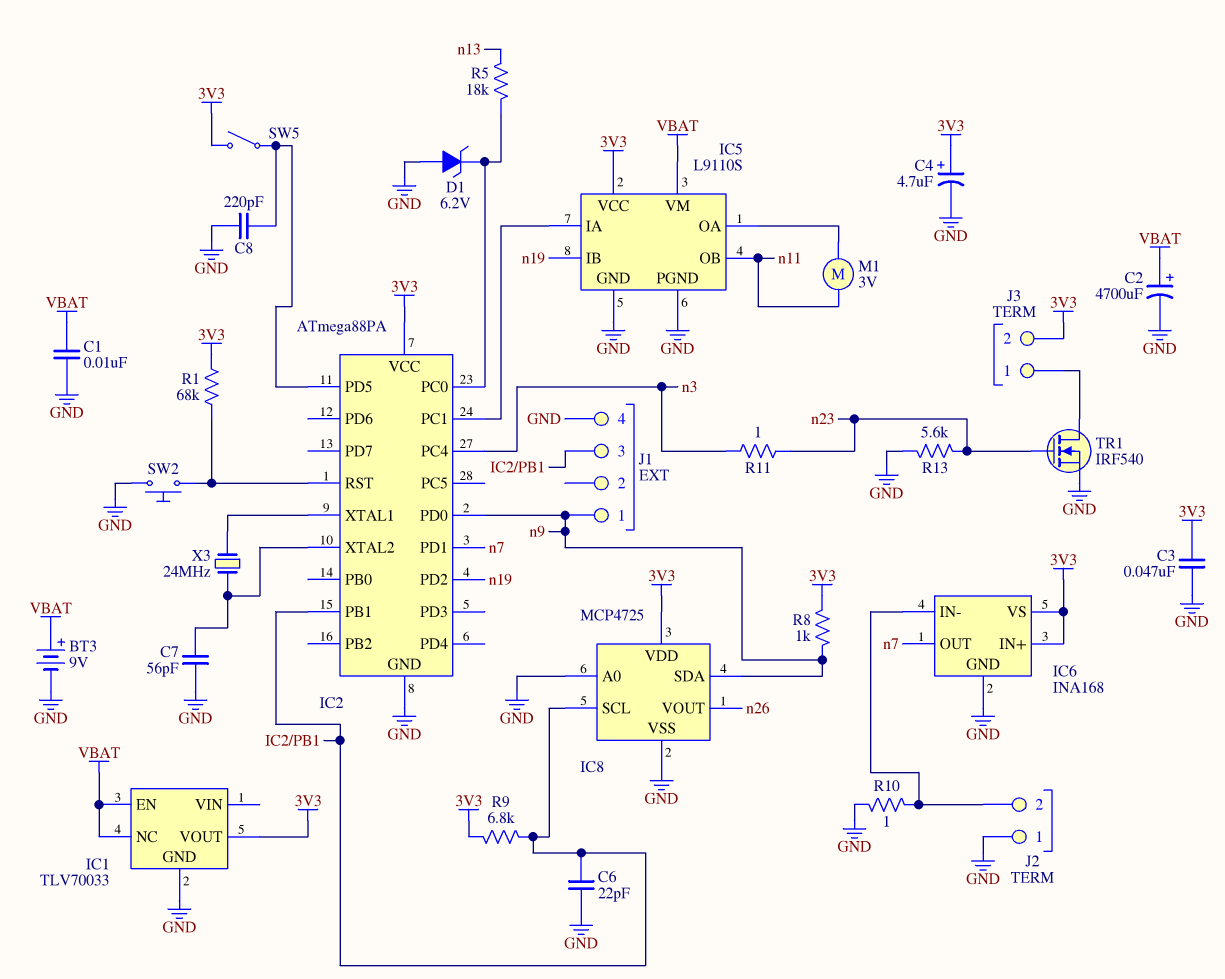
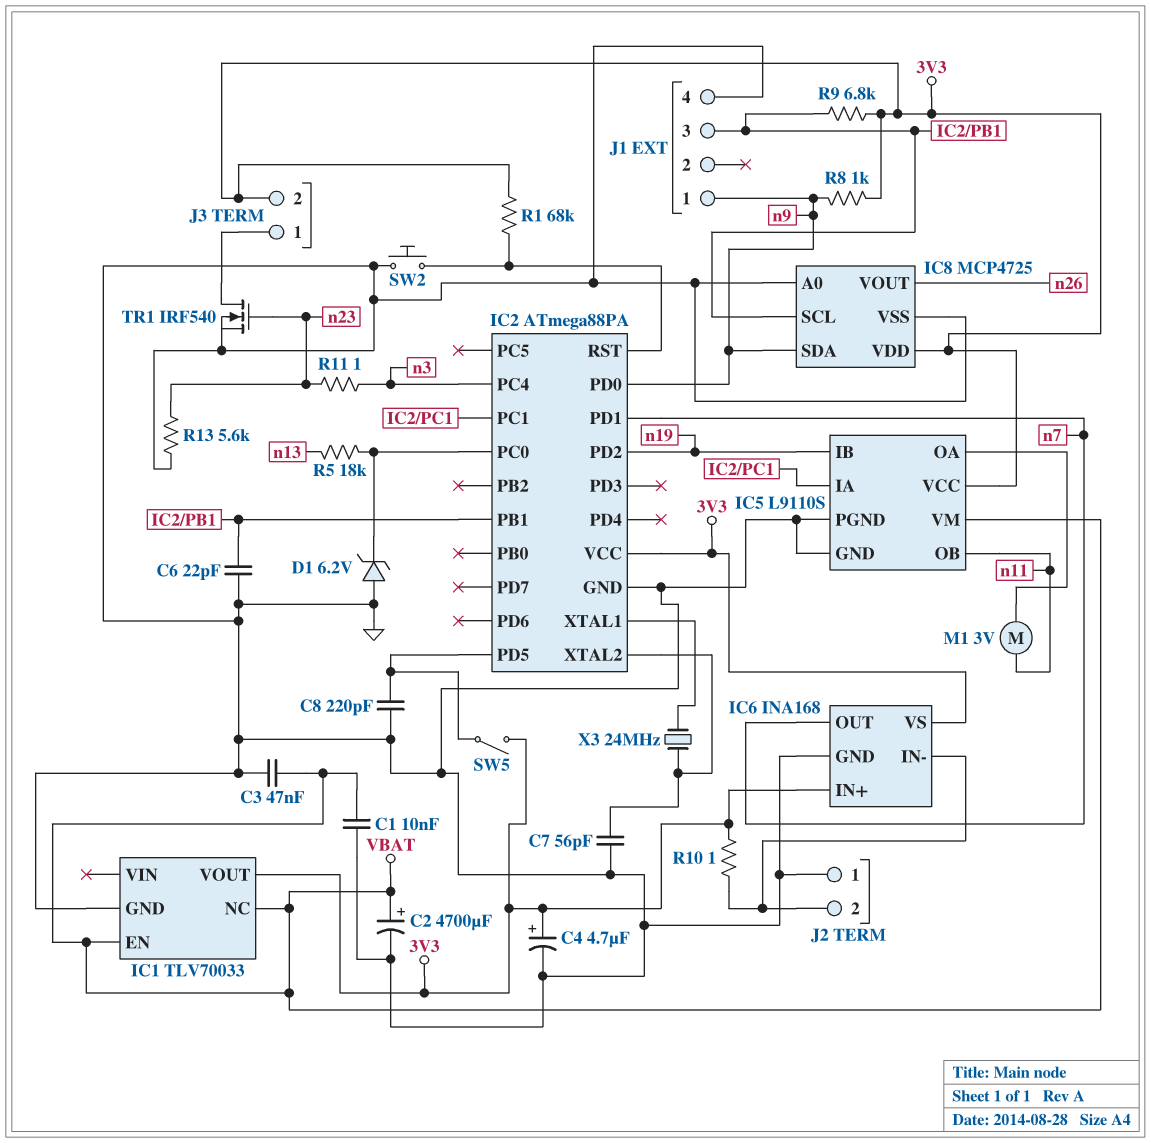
BT3: 9V (plus VBAT, minus GND) -> none
C3: 47nF (3V3, GND) -> 47nF (GND, VBAT)
R10: 1 (GND, IC6/IN-) -> 1 (3V3, IC6/IN-)

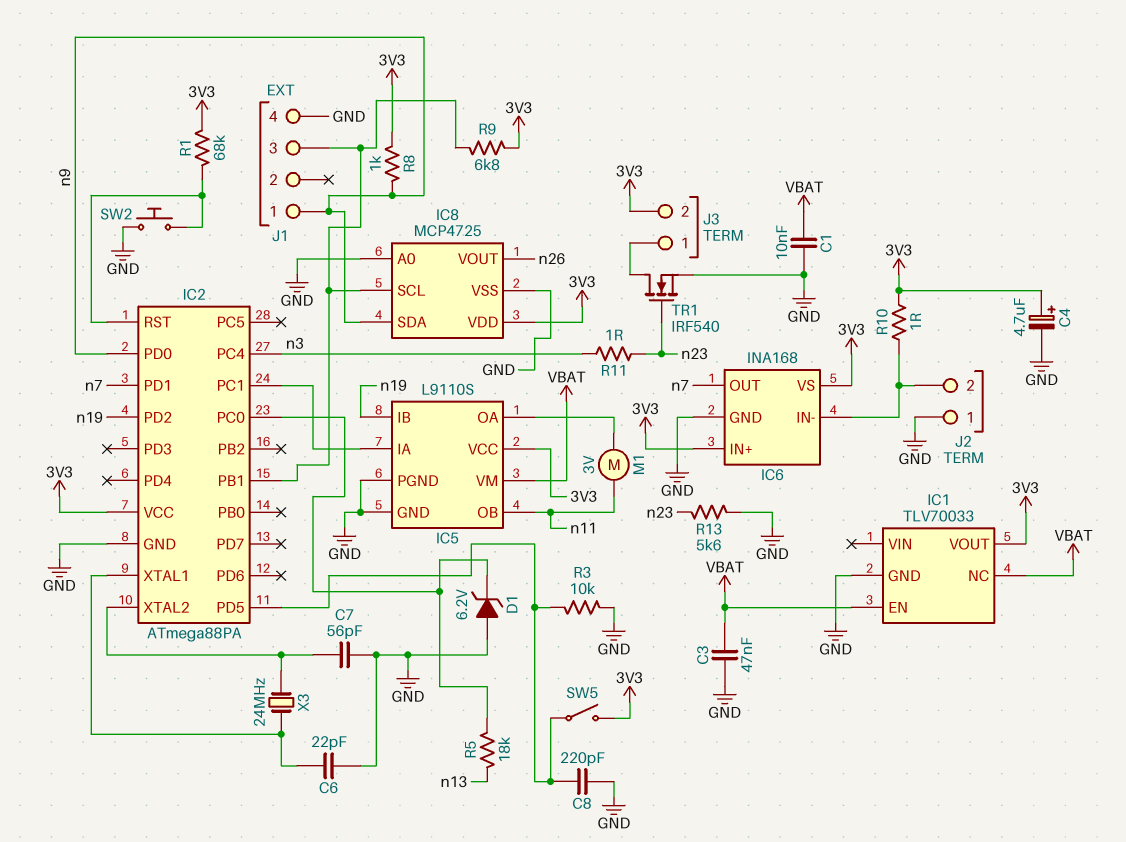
C2: 4700uF (plus VBAT, minus GND) -> none
C6: 22pF (GND, IC2/PB1) -> 22pF (GND, IC2/XTAL1)
R3: none -> 10k (GND, IC2/PD5)

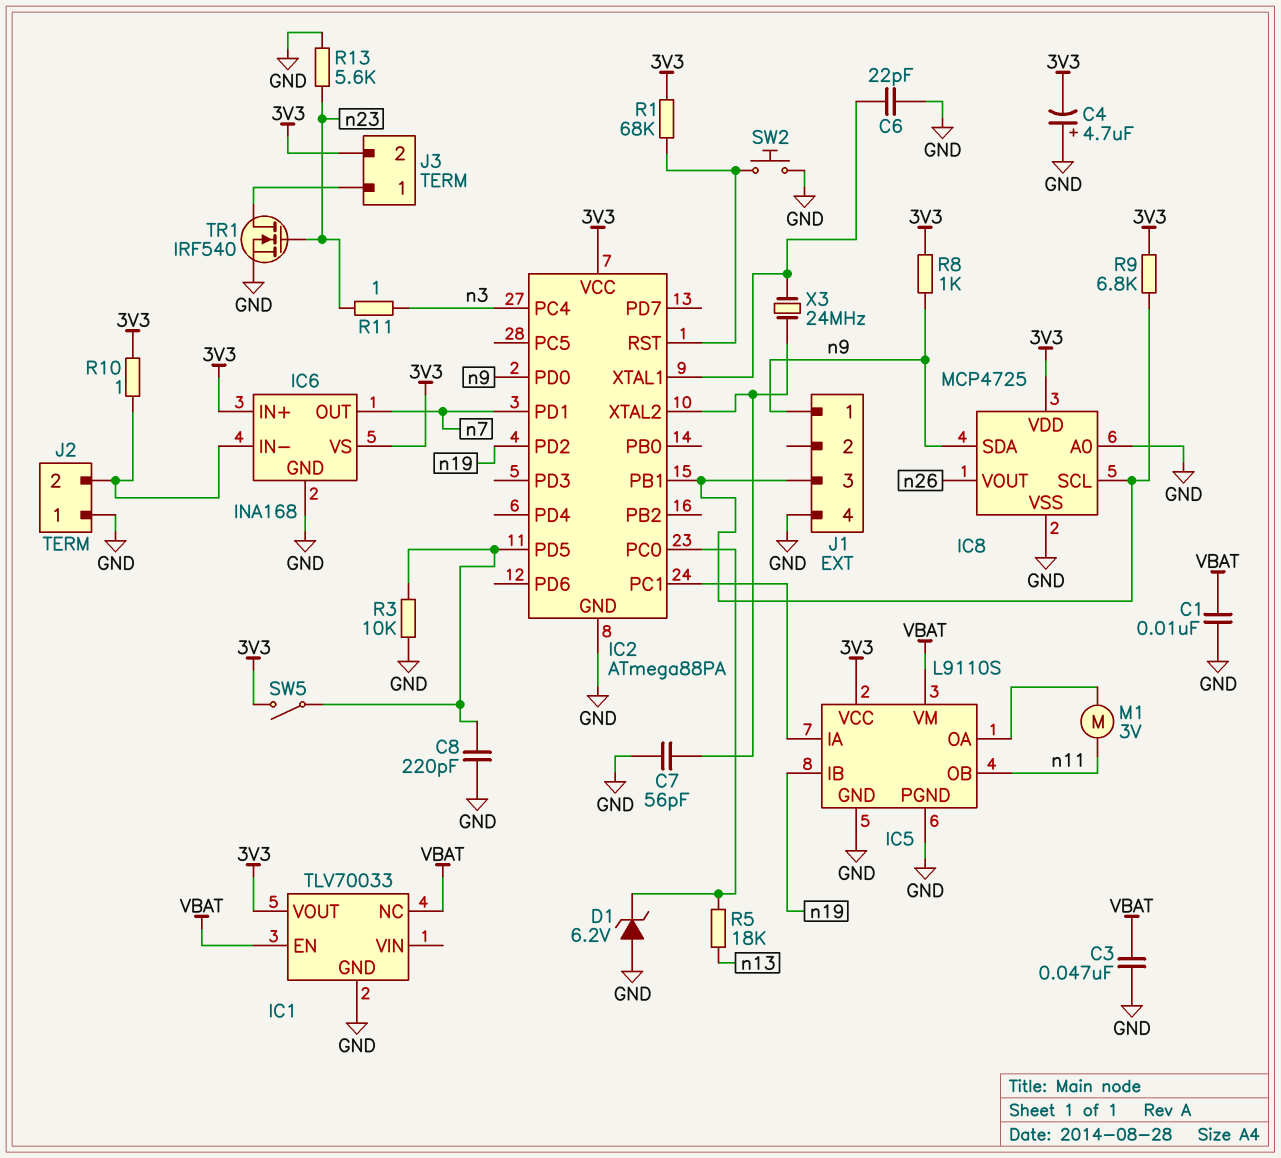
C4: 4.7uF (plus 3V3, minus GND) -> 4.7uF (plus GND, minus 3V3)

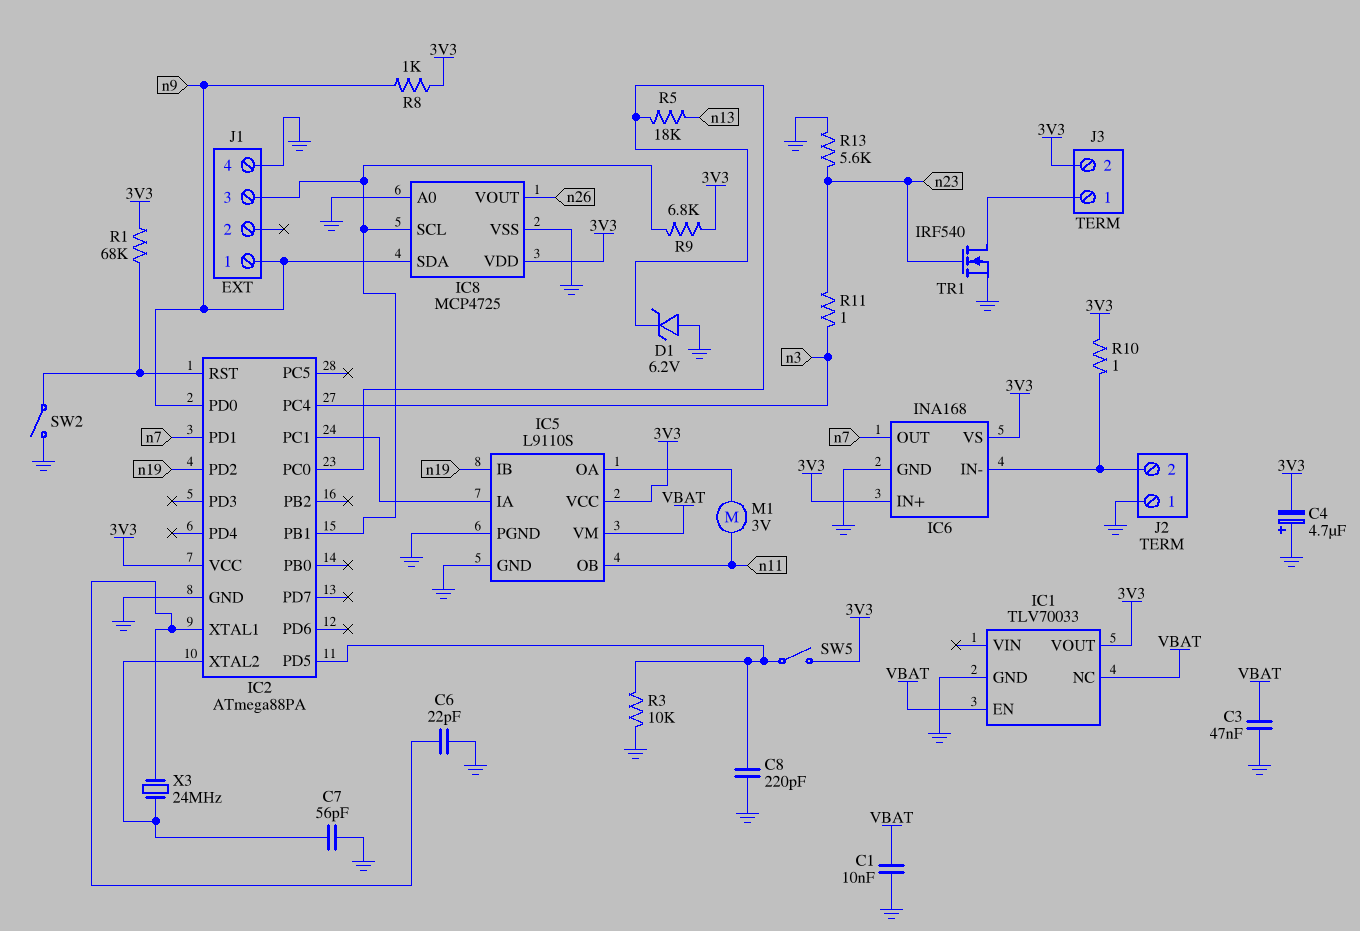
SW2: button (GND, IC2/RST) -> switch (GND, IC2/RST)

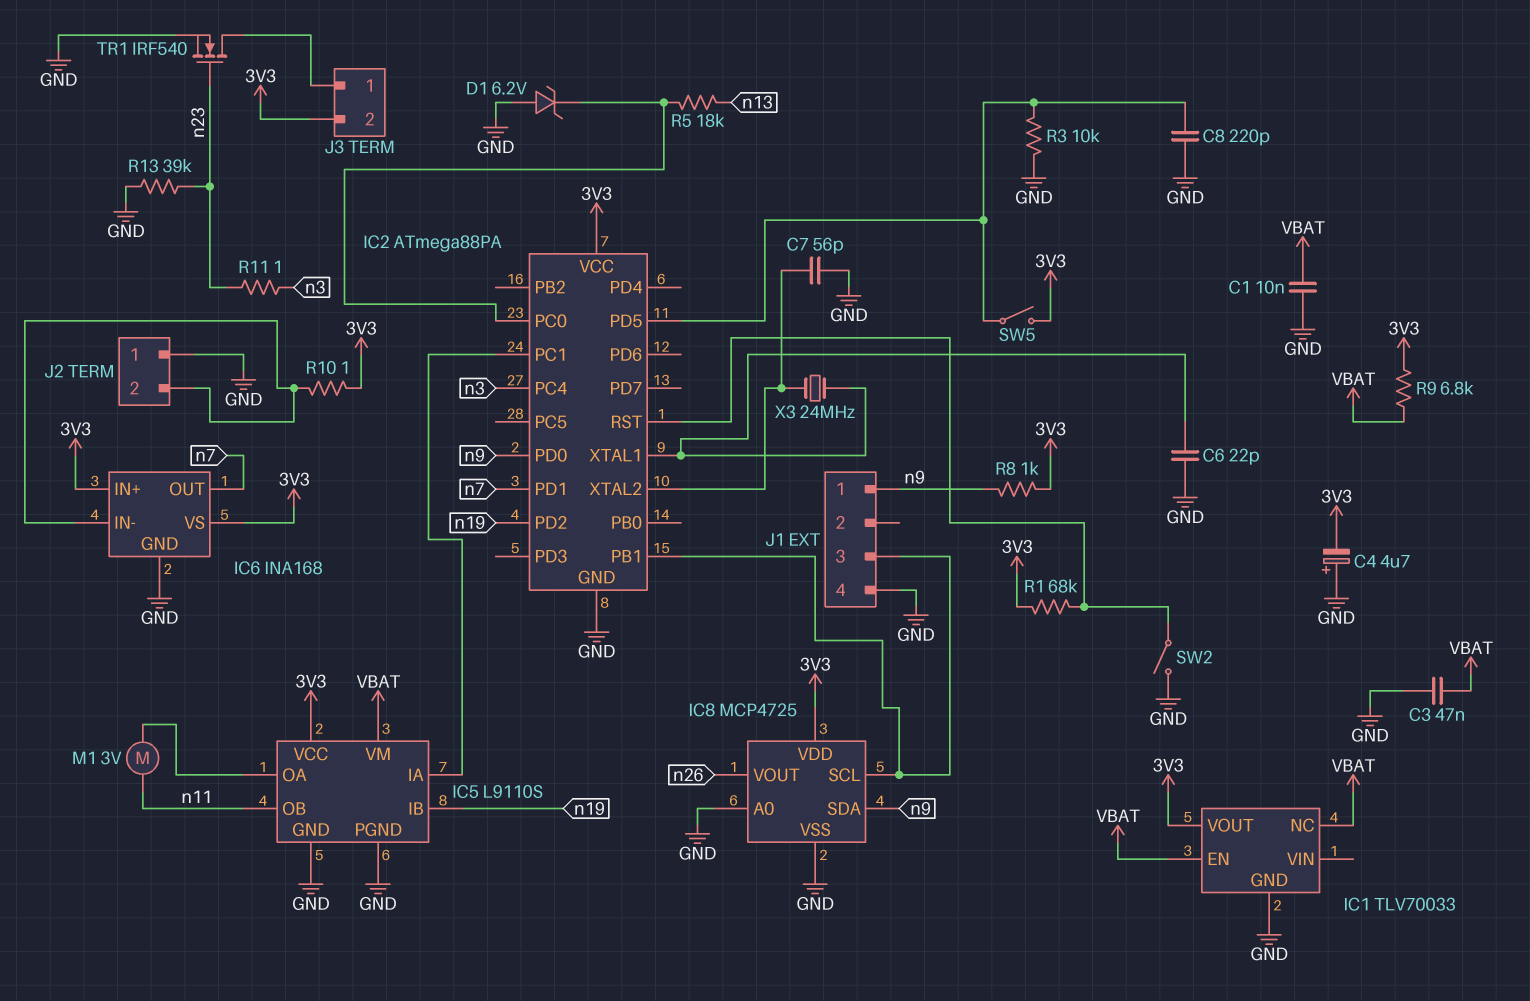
R9: 6.8k (3V3, IC2/PB1) -> 6.8k (3V3, VBAT)
R13: 5.6k (GND, n23) -> 39k (GND, n23)

